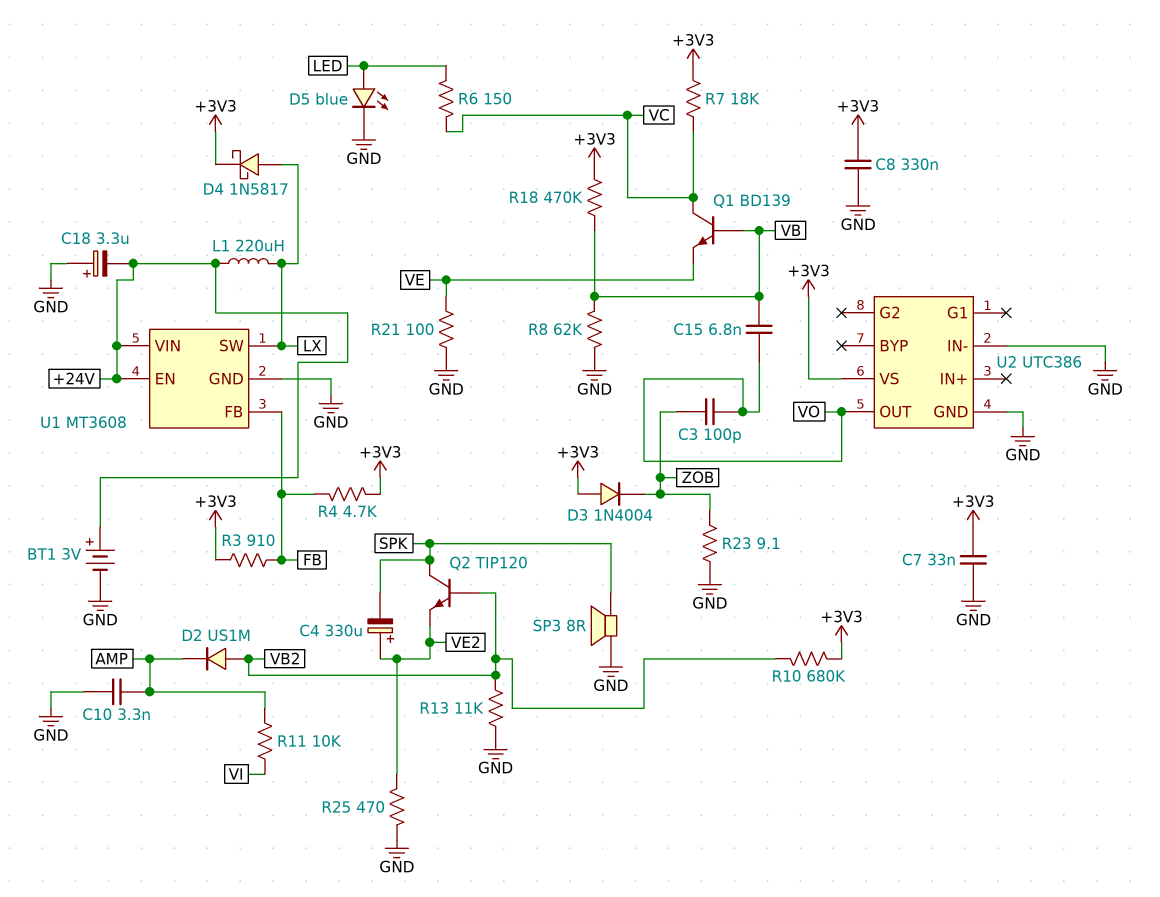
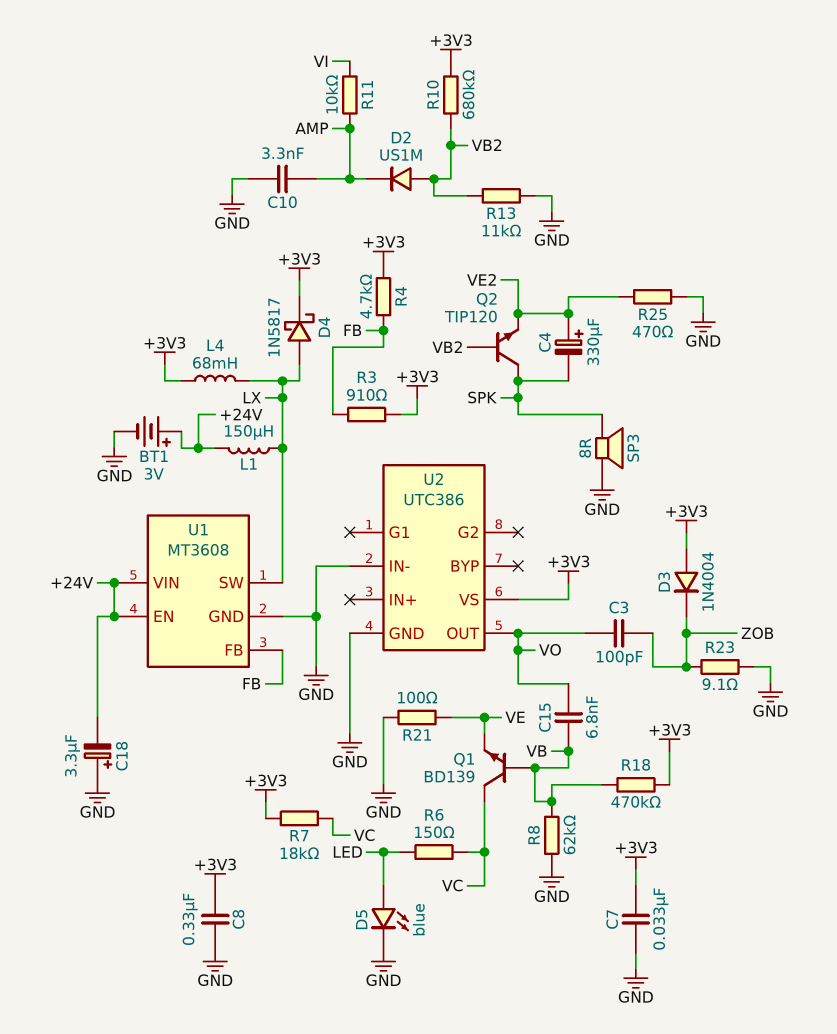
L1: 220uH (+24V, LX) -> 150uH (+24V, LX)
L4: none -> 68mH (+3V3, LX)

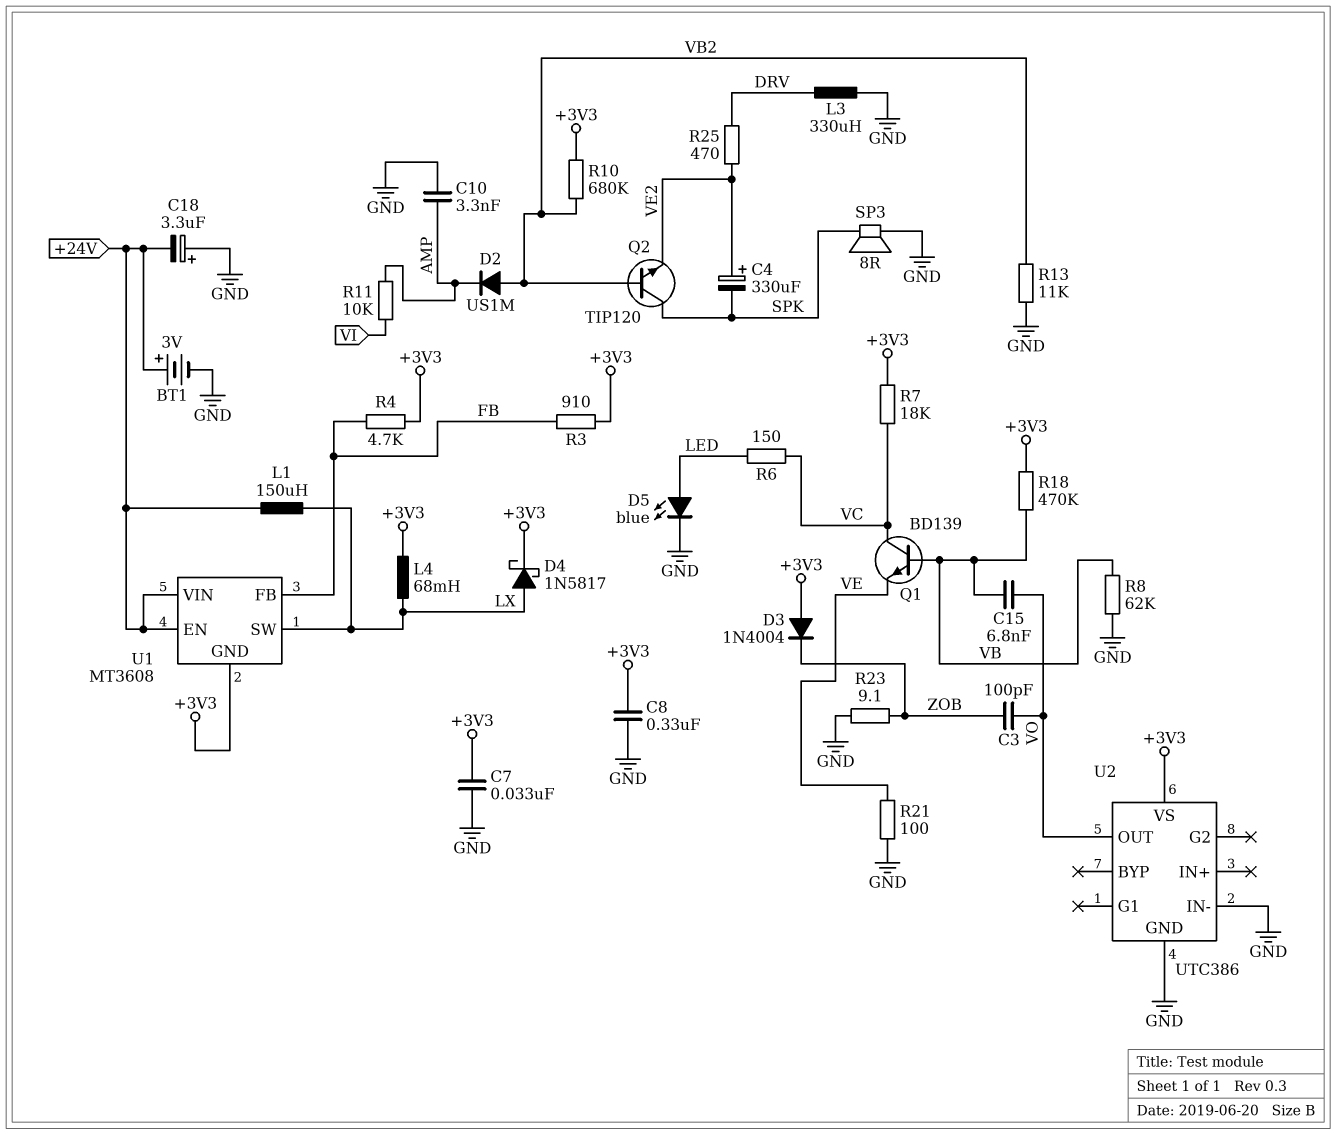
L3: none -> 330uH (DRV, GND)
R25: 470 (GND, VE2) -> 470 (DRV, VE2)
U1 pin GND: GND -> +3V3

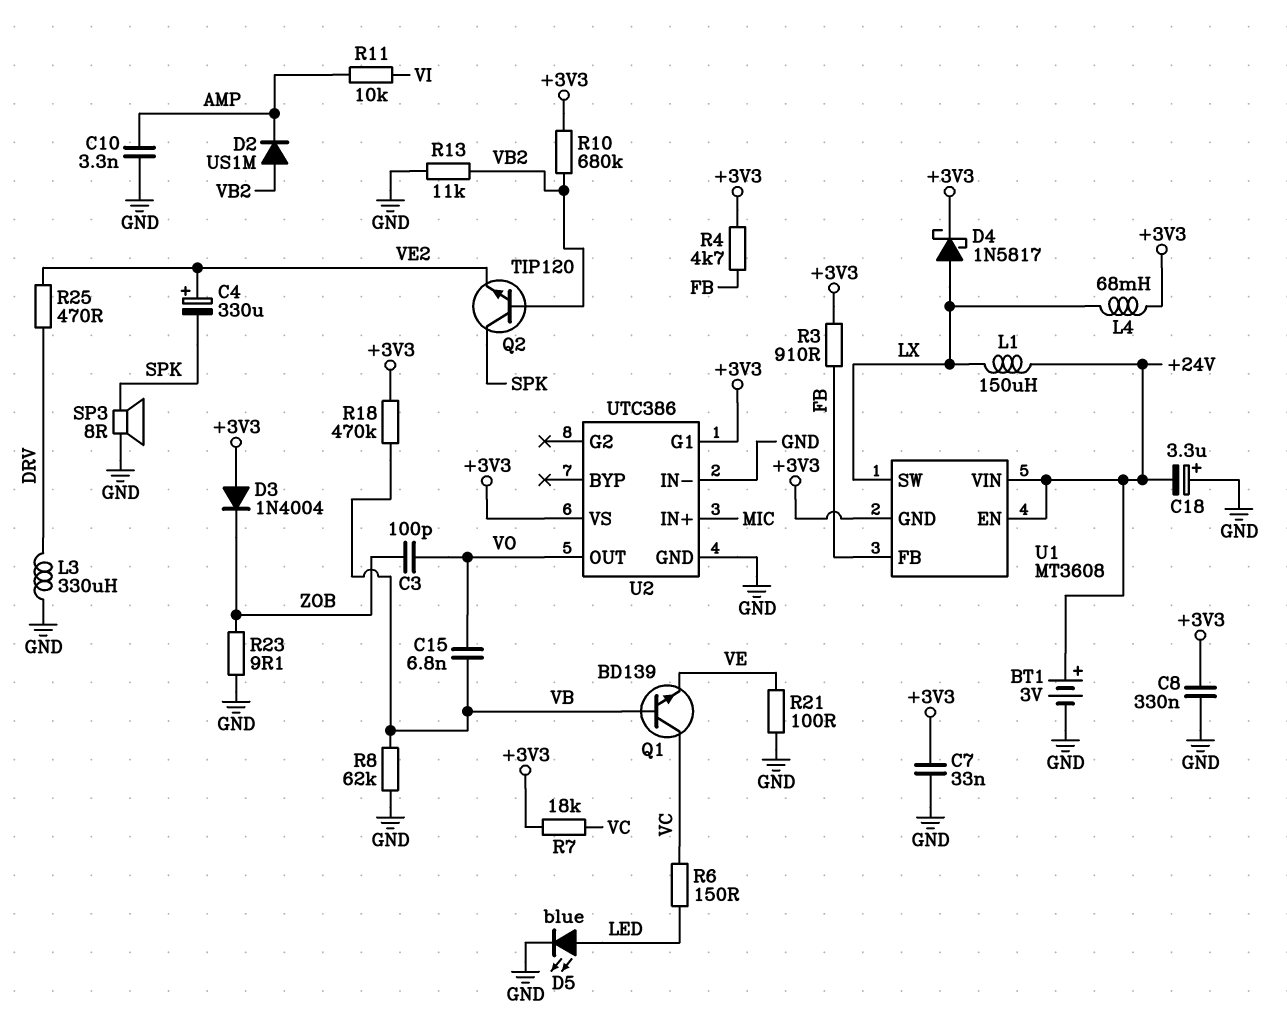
U2 pin G1: none -> +3V3
U2 pin IN+: none -> MIC

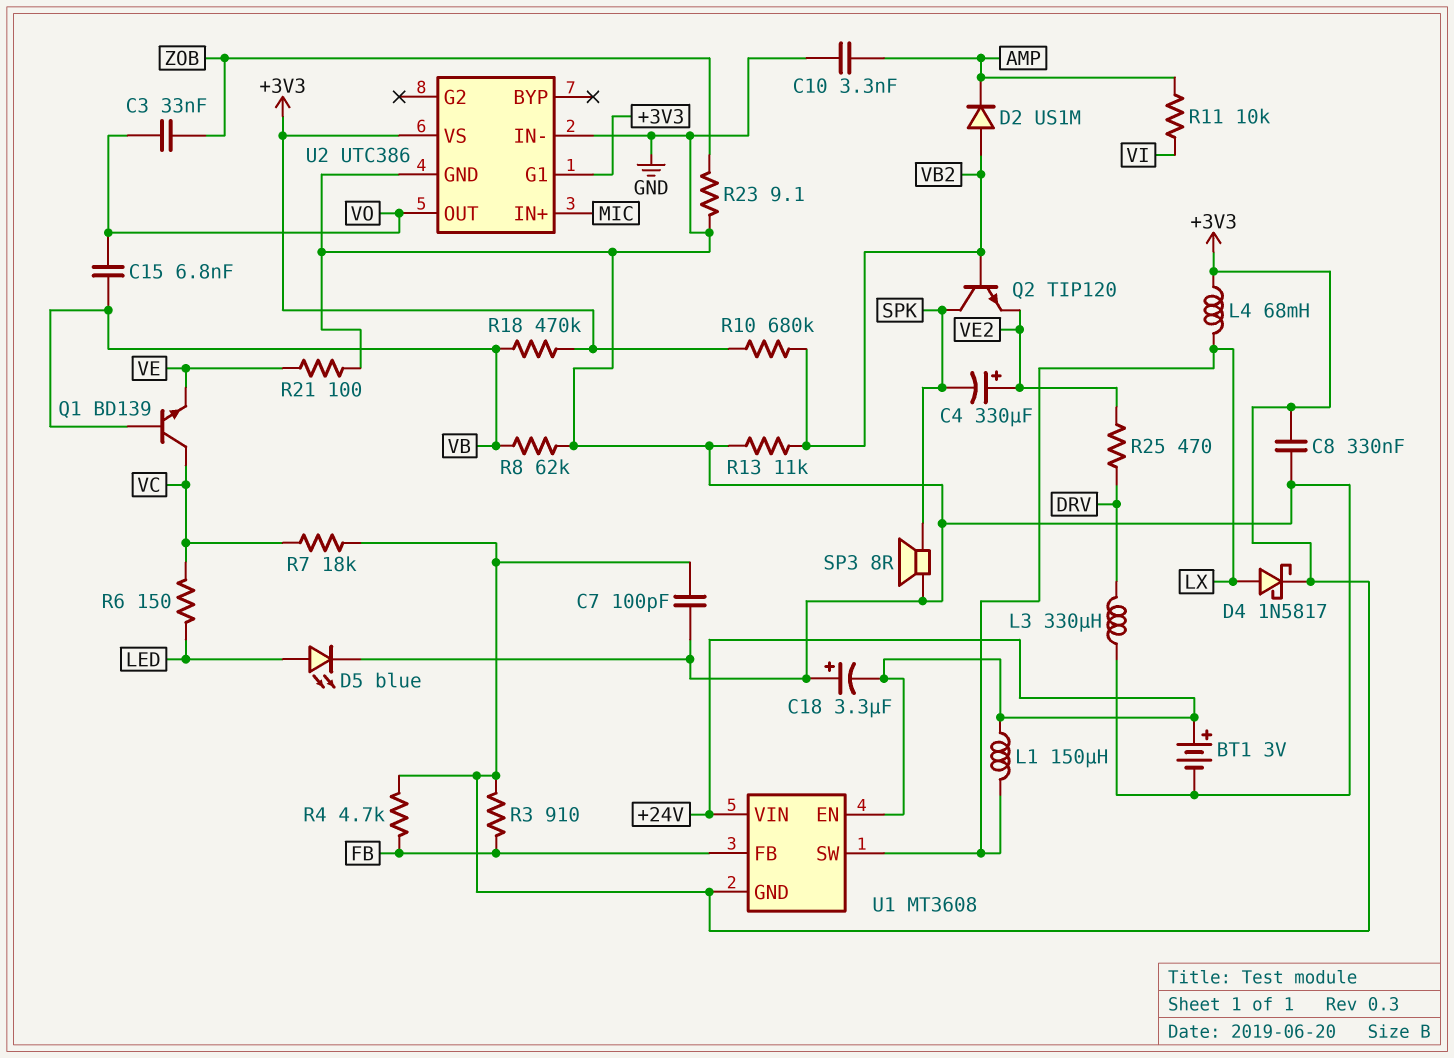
C3: 100pF (VO, ZOB) -> 33nF (VO, ZOB)
C7: 33nF (+3V3, GND) -> 100pF (+3V3, GND)
D3: diode 1N4004 (A +3V3, K ZOB) -> none

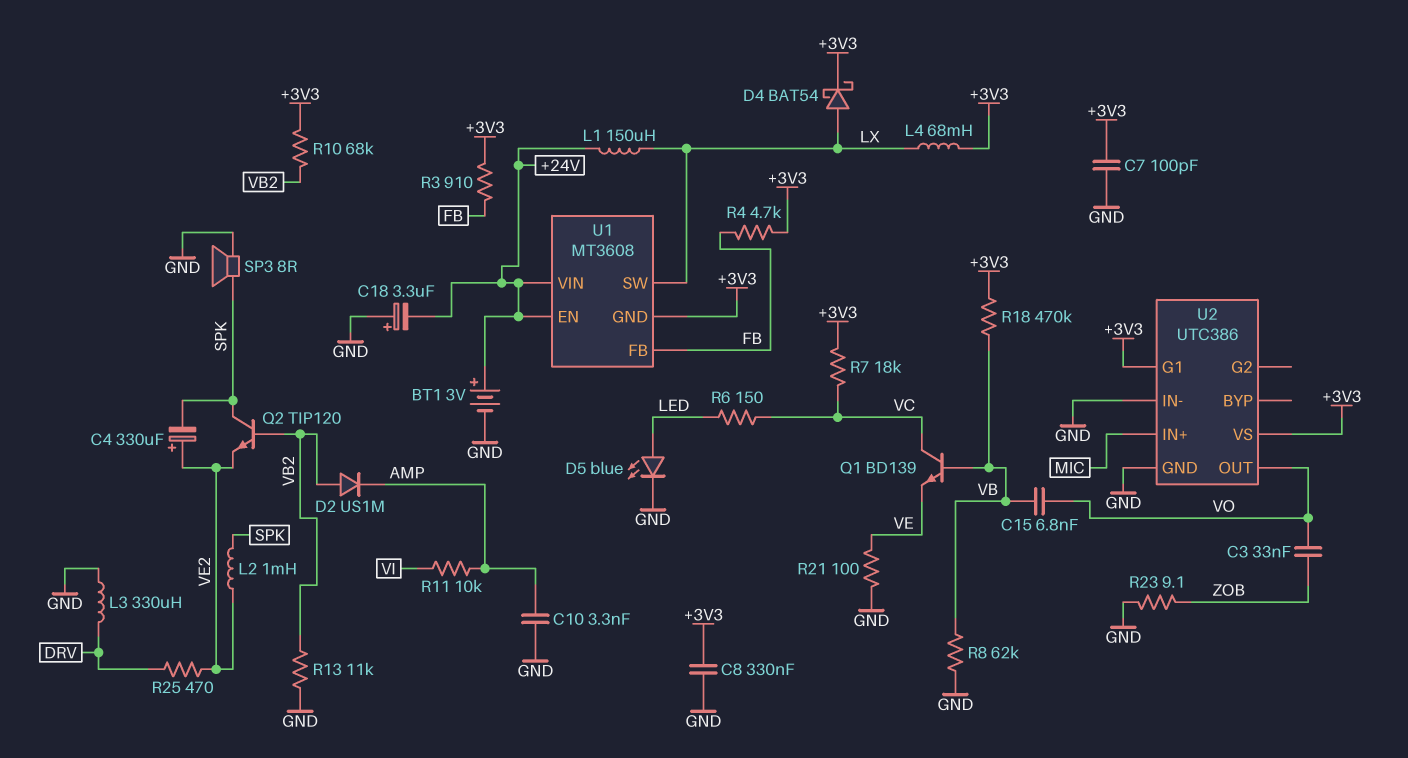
D4: schottky 1N5817 (A LX, K +3V3) -> schottky BAT54 (A LX, K +3V3)
L2: none -> 1mH (SPK, VE2)
R10: 680k (+3V3, VB2) -> 68k (+3V3, VB2)

